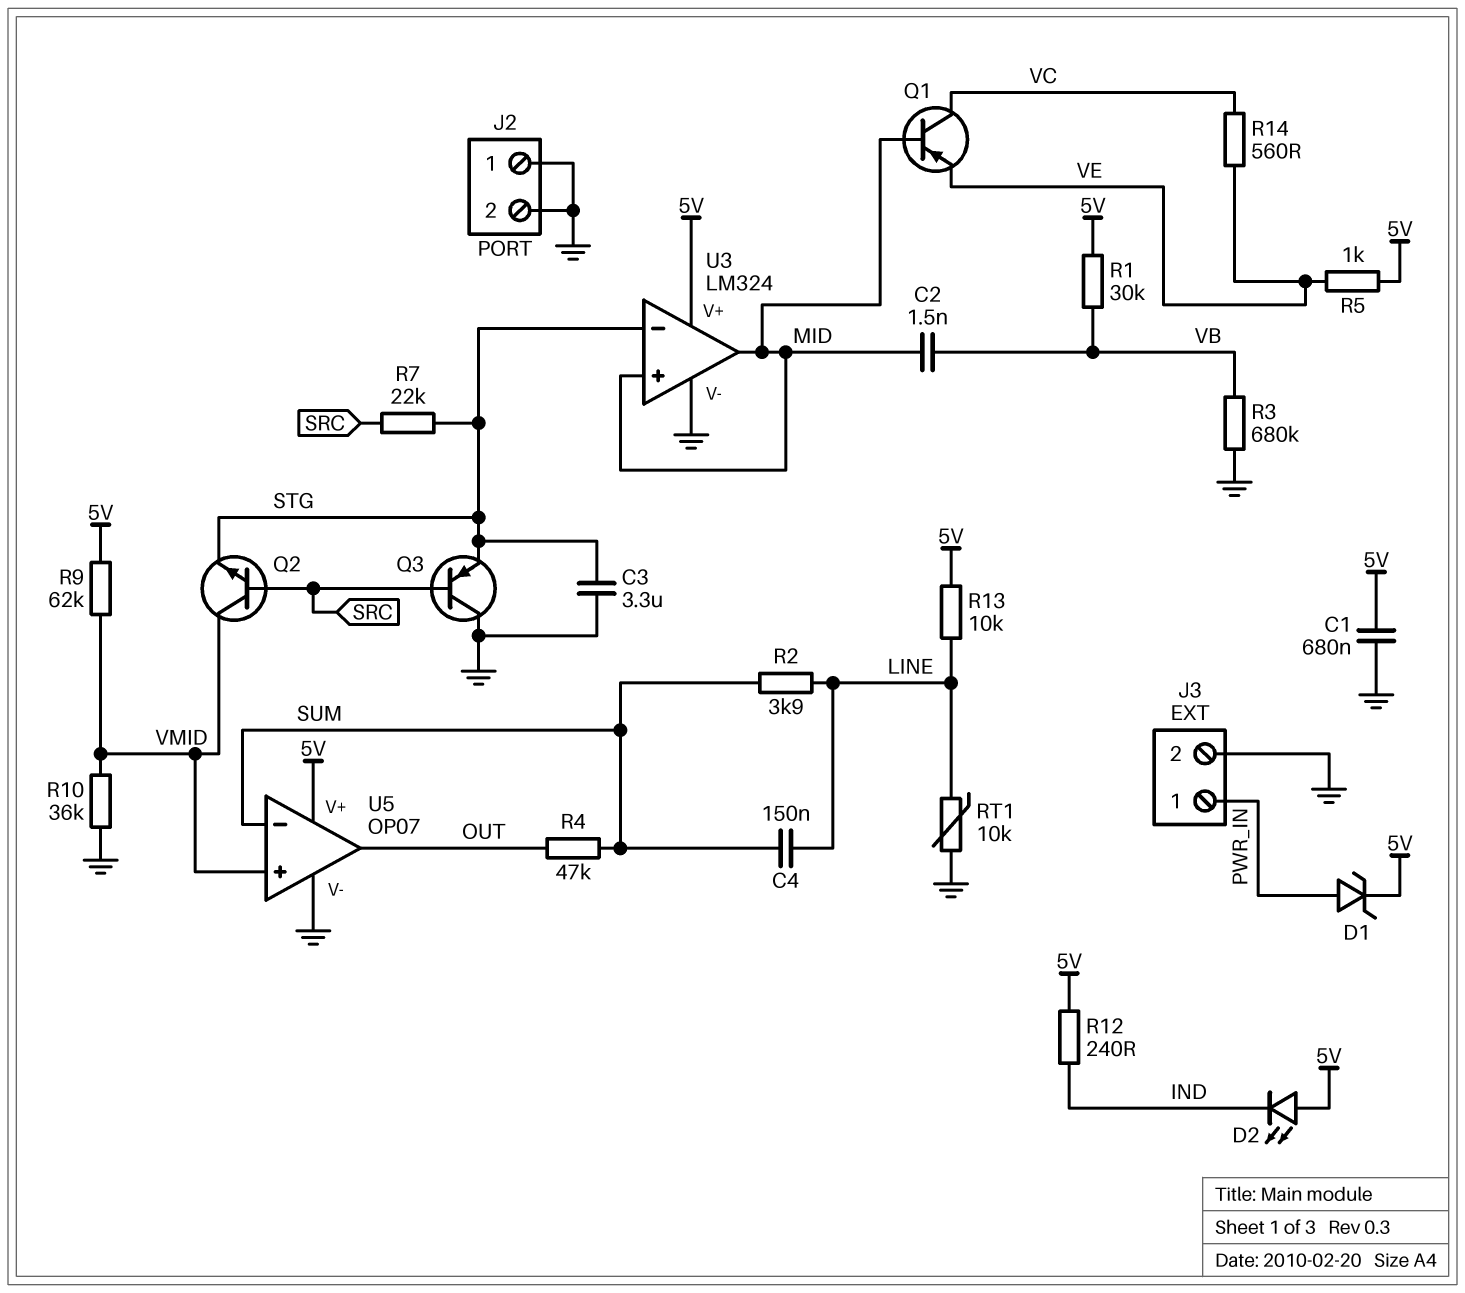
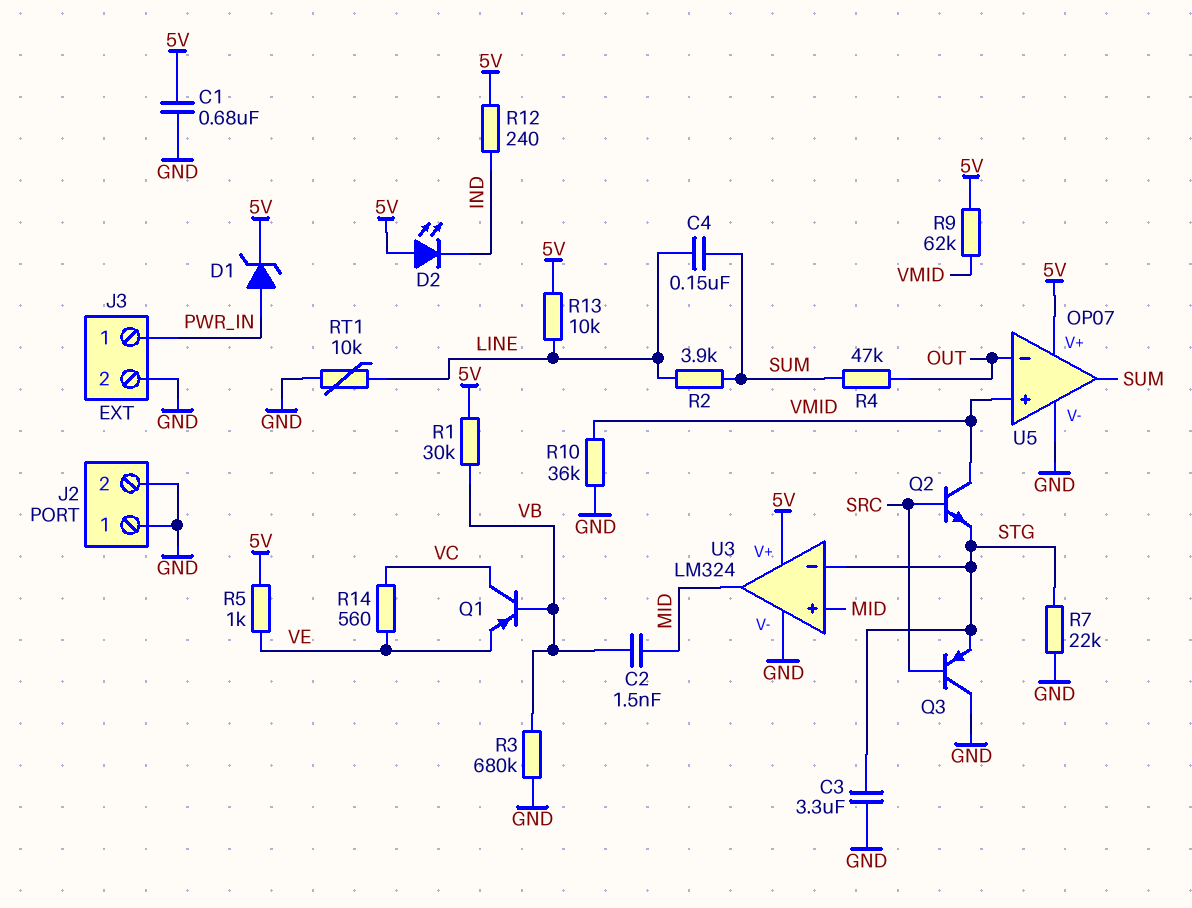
Q1: PNP (B MID, C VC, E VE) -> PNP (B VB, C VC, E VE)
R7: 22k (SRC, STG) -> 22k (GND, STG)
U5 pin in-: SUM -> OUT
U5 pin out: OUT -> SUM

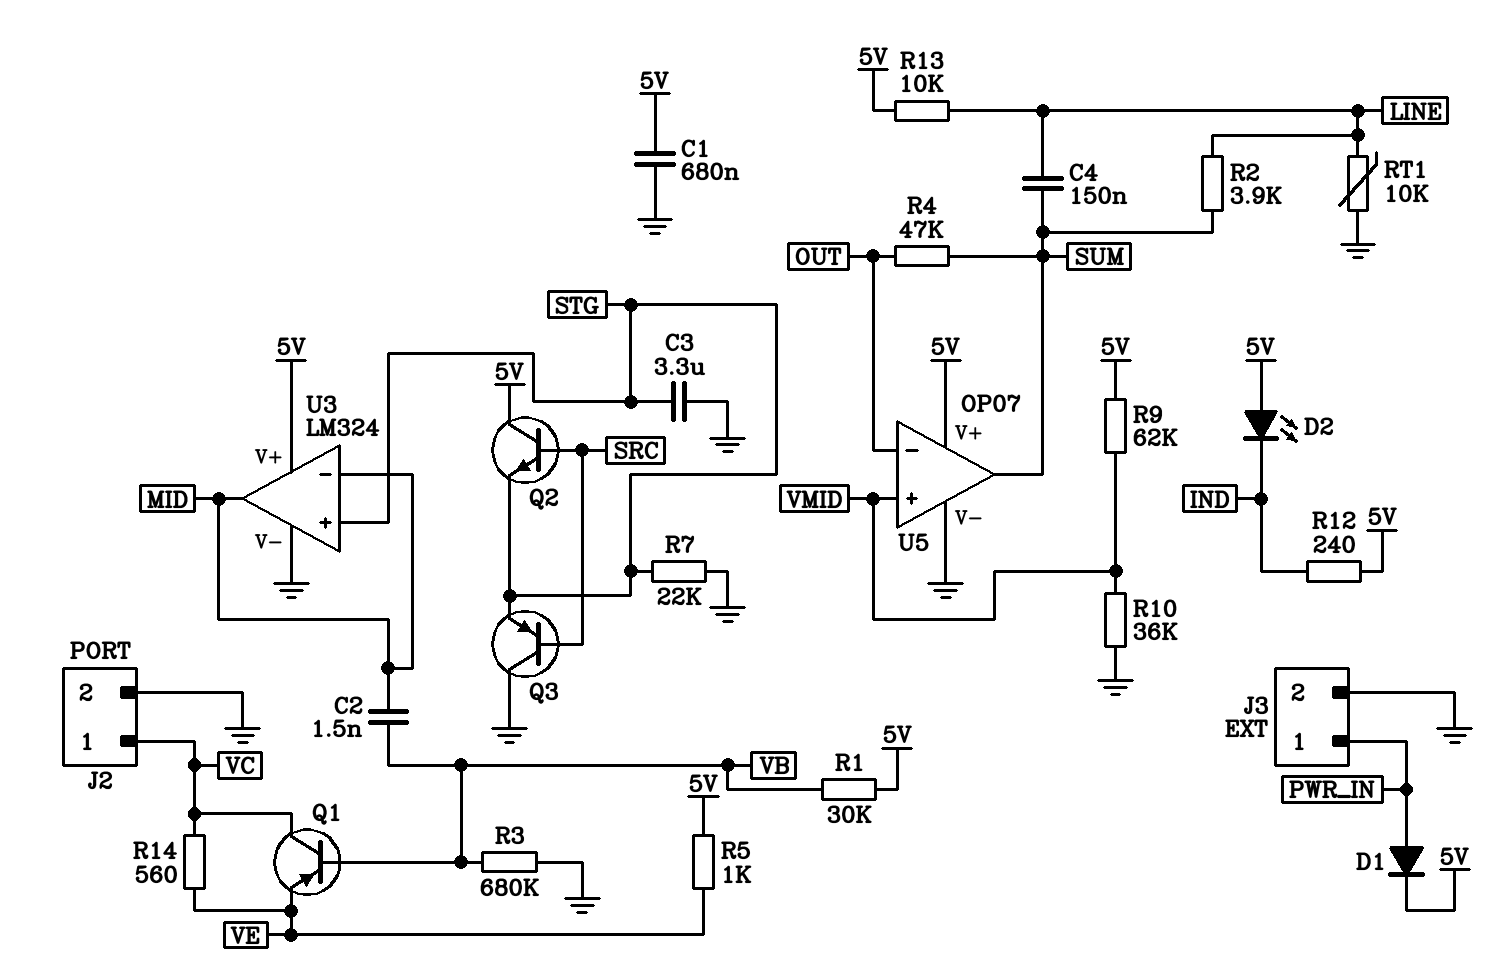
D1: zener (A PWR_IN, K 5V) -> diode (A PWR_IN, K 5V)
J2 pin 1: GND -> VC
Q2: NPN (B SRC, C VMID, E STG) -> NPN (B SRC, C 5V, E STG)
U3 pin in+: MID -> STG
U3 pin in-: STG -> MID

